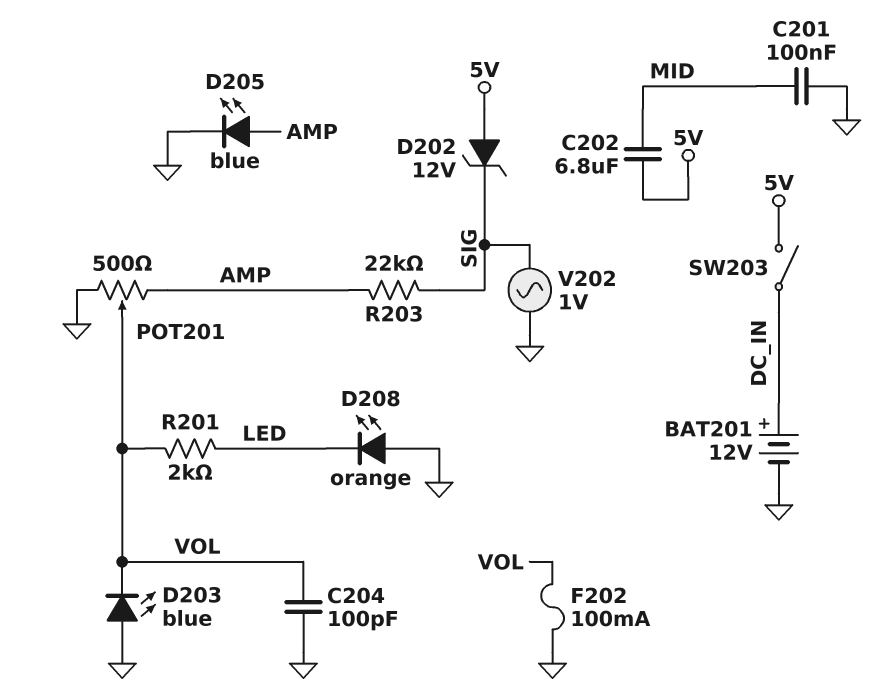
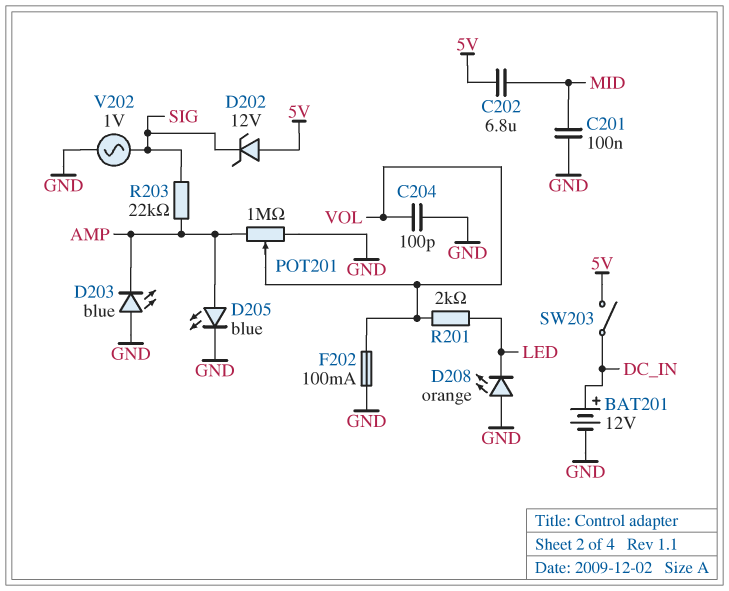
D203: LED blue (A GND, K VOL) -> LED blue (A GND, K AMP)
POT201: 500 (AMP, GND, wiper VOL) -> 1M (AMP, GND, wiper VOL)

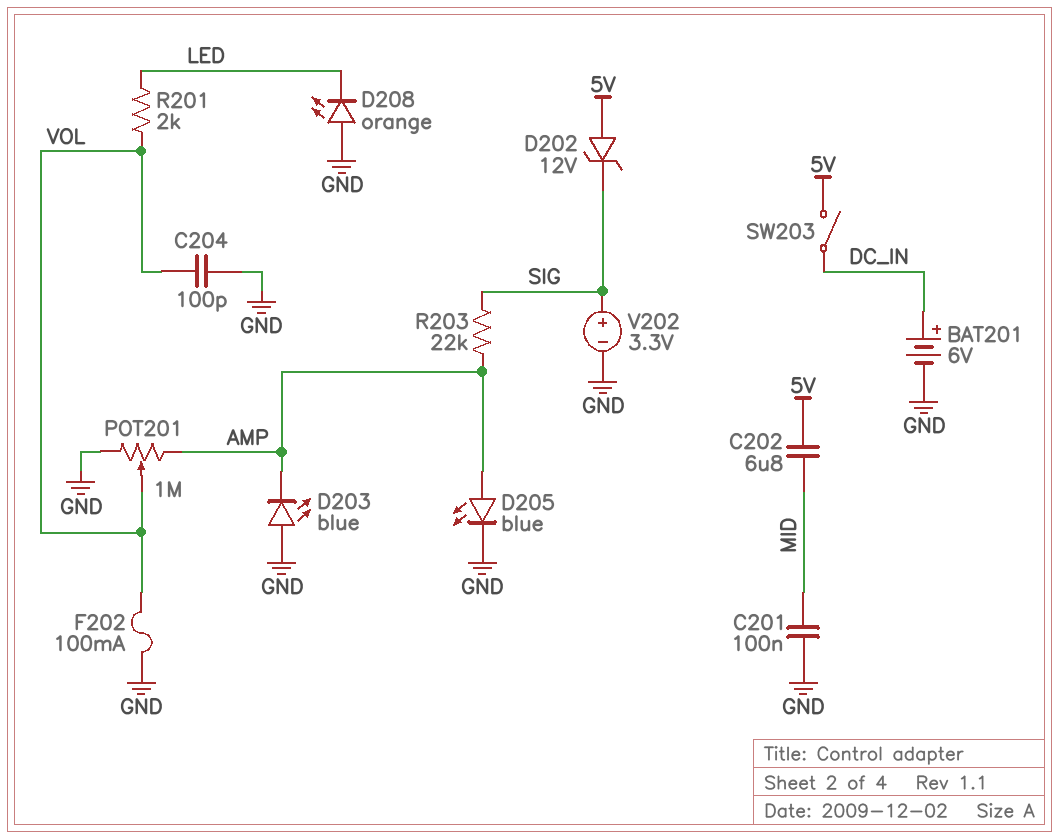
BAT201: 12V (plus DC_IN, minus GND) -> 6V (plus DC_IN, minus GND)
V202: AC 1V (GND, SIG) -> 3.3V (plus SIG, minus GND)

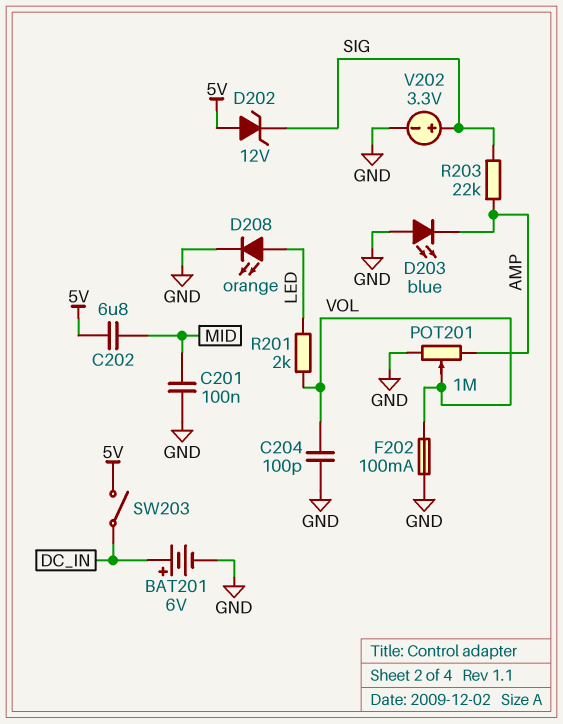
D205: LED blue (A AMP, K GND) -> none
D208: LED orange (A GND, K LED) -> LED orange (A LED, K GND)

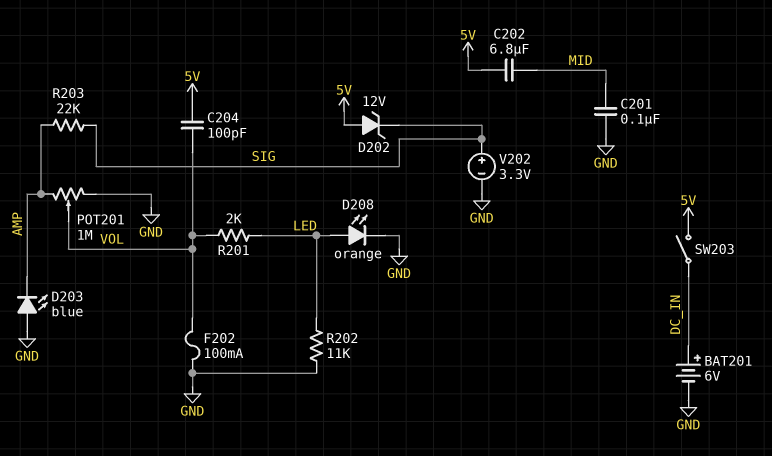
C204: 100pF (GND, VOL) -> 100pF (5V, VOL)
R202: none -> 11k (GND, LED)

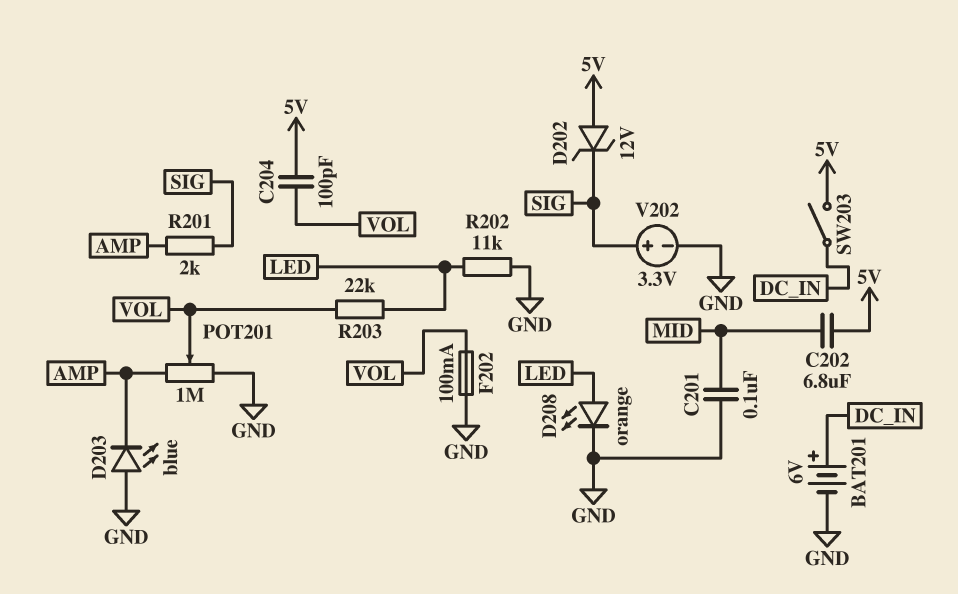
R201: 2k (LED, VOL) -> 2k (AMP, SIG)
R203: 22k (AMP, SIG) -> 22k (LED, VOL)

